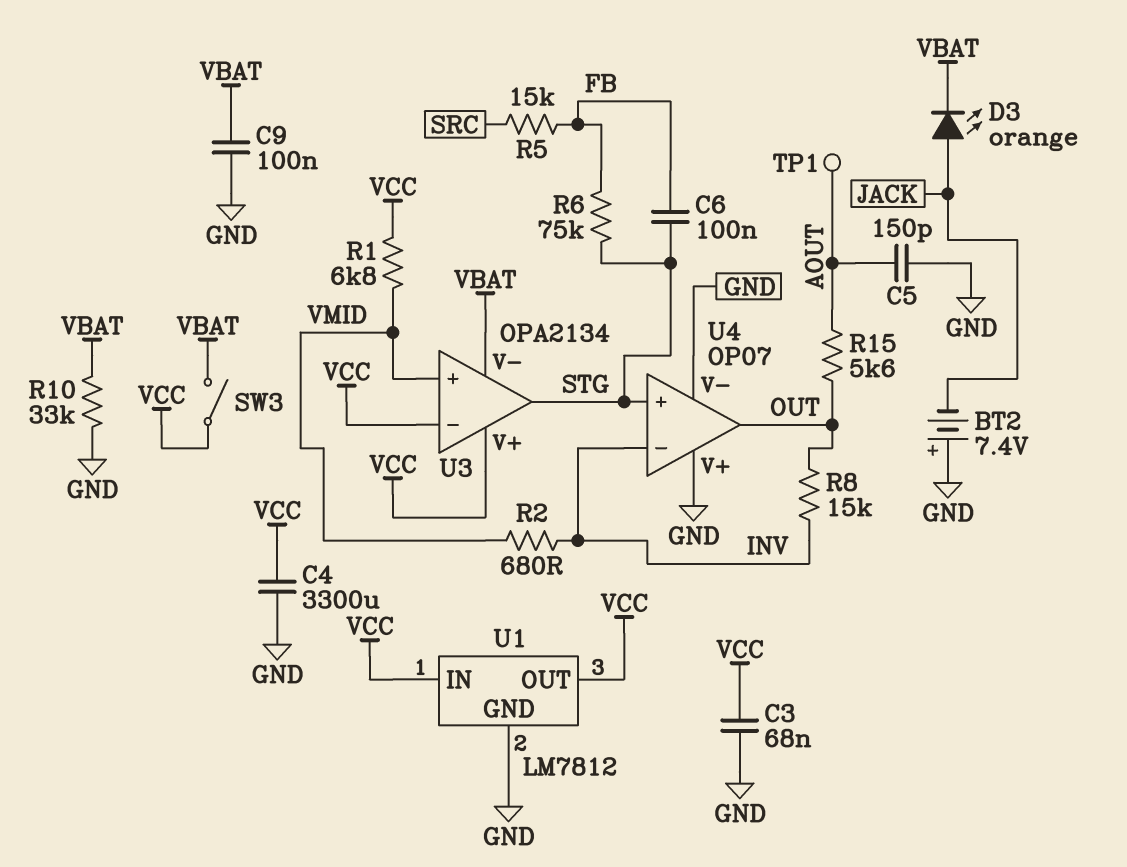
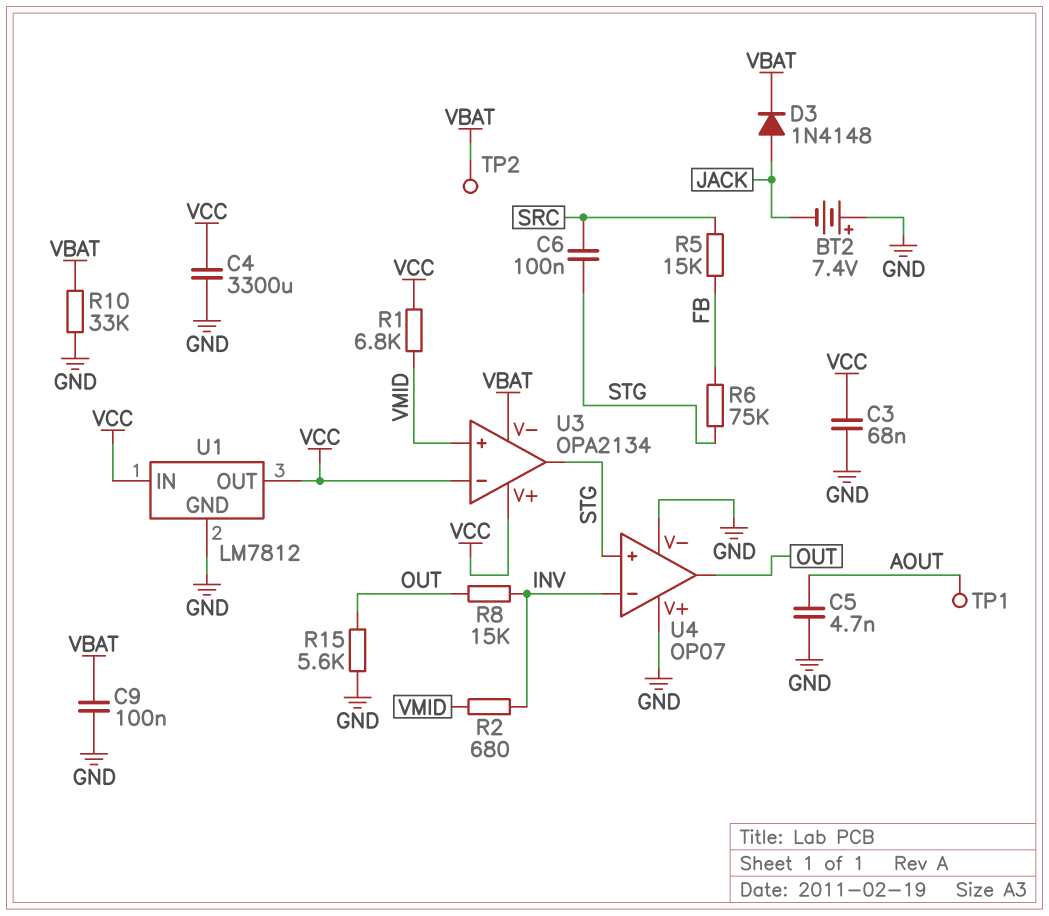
C5: 150pF (AOUT, GND) -> 4.7nF (AOUT, GND)
C6: 100nF (FB, STG) -> 100nF (SRC, STG)
D3: LED orange (A JACK, K VBAT) -> diode 1N4148 (A JACK, K VBAT)
R15: 5.6k (AOUT, OUT) -> 5.6k (GND, OUT)
SW3: switch (VBAT, VCC) -> none
TP2: none -> test point (VBAT)

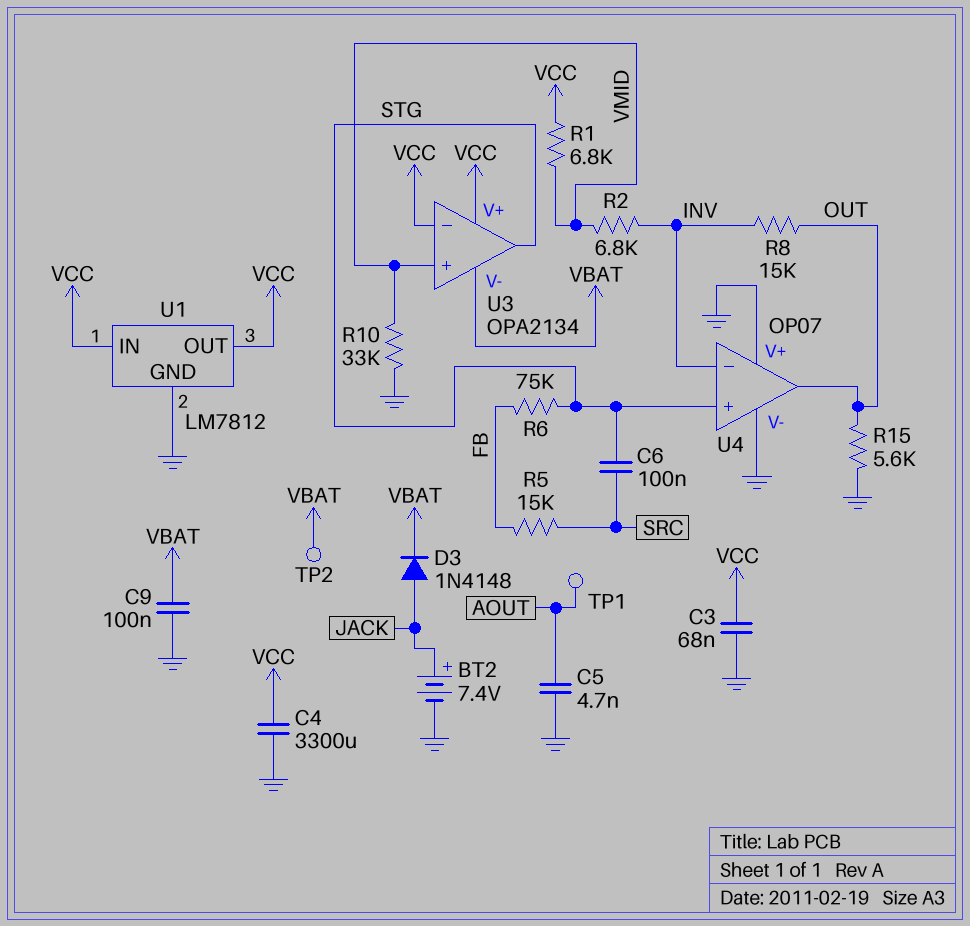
BT2: 7.4V (plus GND, minus JACK) -> 7.4V (plus JACK, minus GND)
R2: 680 (INV, VMID) -> 6.8k (INV, VMID)
R10: 33k (GND, VBAT) -> 33k (GND, VMID)

